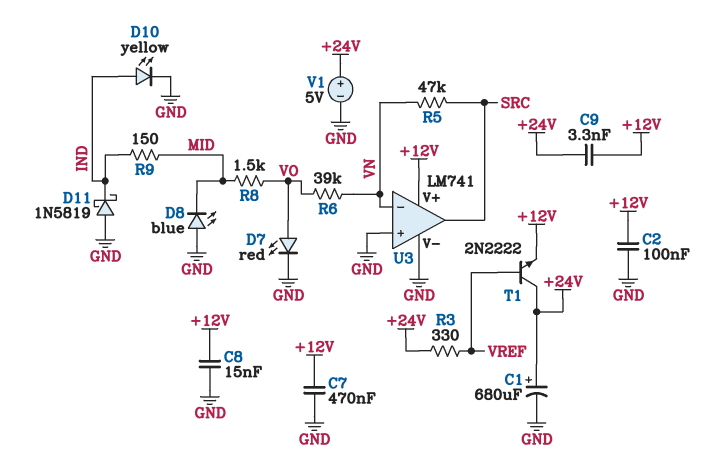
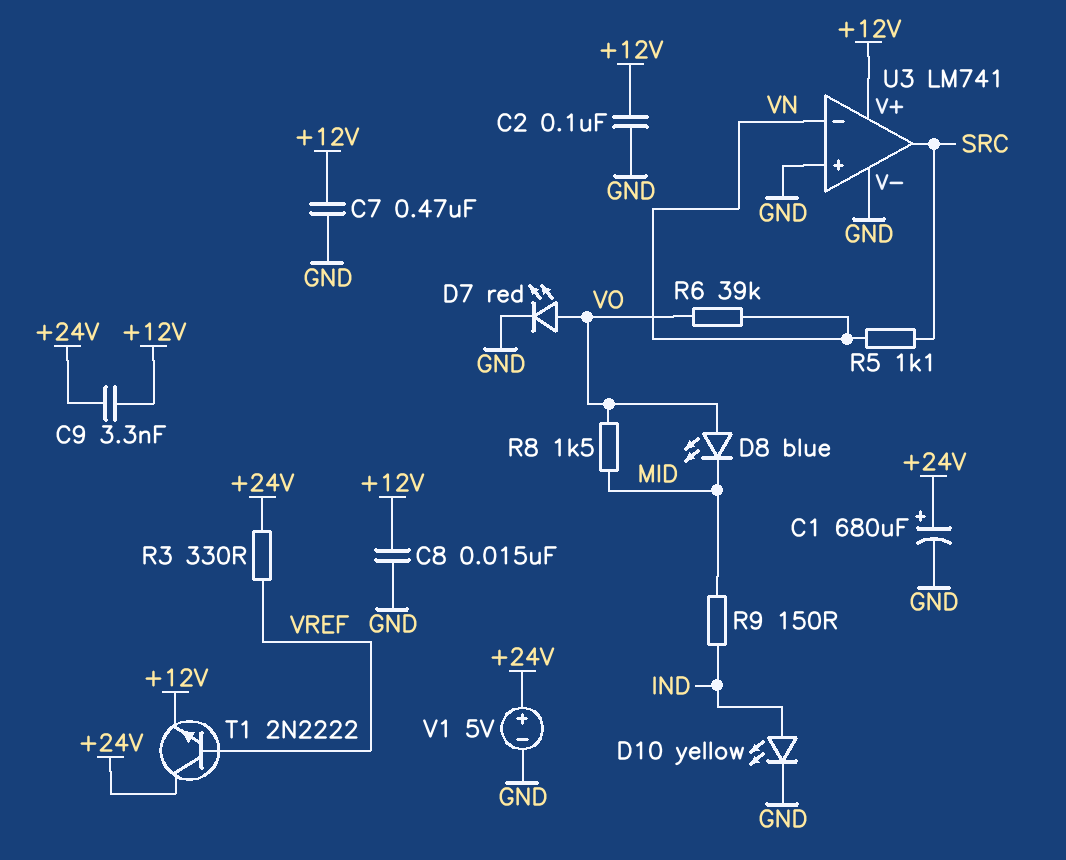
D8: LED blue (A GND, K MID) -> LED blue (A VO, K MID)
D11: schottky 1N5819 (A GND, K IND) -> none
R5: 47k (SRC, VN) -> 1.1k (SRC, VN)

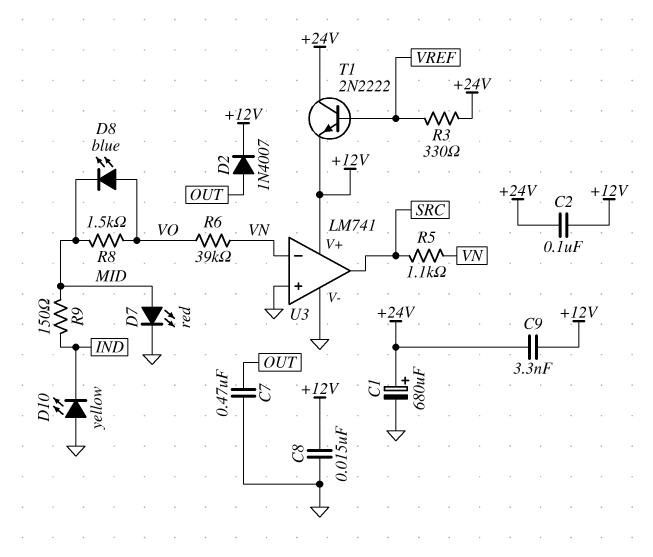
C2: 100nF (+12V, GND) -> 100nF (+12V, +24V)
C7: 470nF (+12V, GND) -> 470nF (GND, OUT)
D2: none -> diode 1N4007 (A OUT, K +12V)
D7: LED red (A VO, K GND) -> LED red (A MID, K GND)
D10: LED yellow (A IND, K GND) -> LED yellow (A GND, K IND)
V1: 5V (plus +24V, minus GND) -> none

